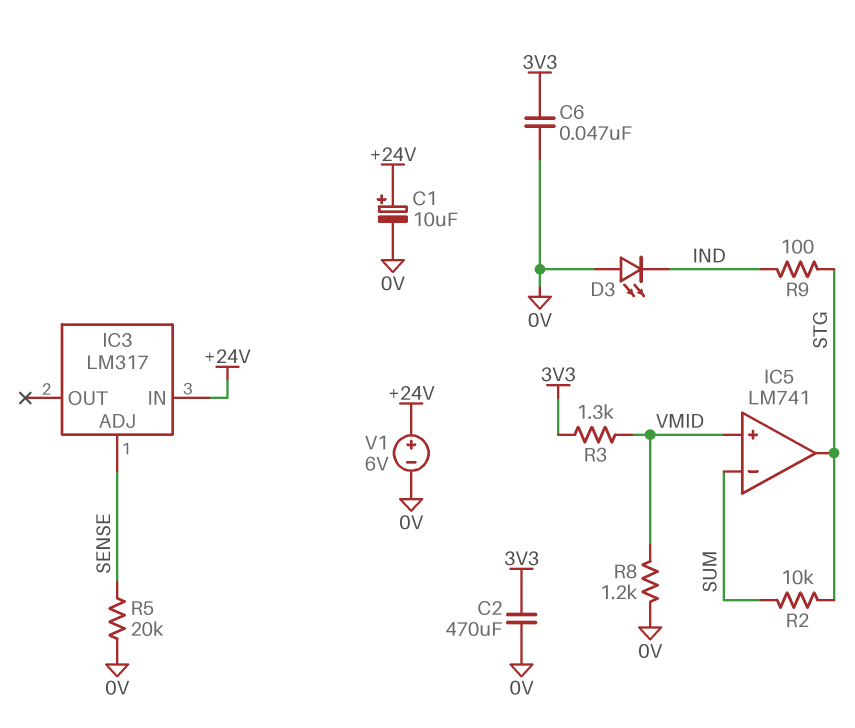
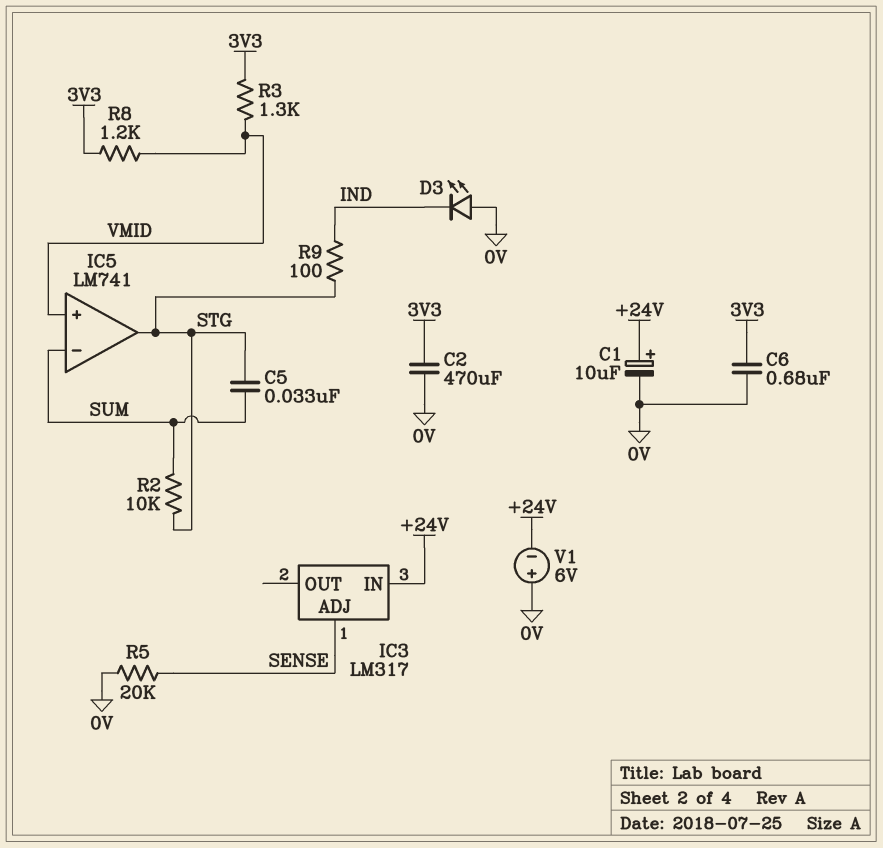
C5: none -> 33nF (STG, SUM)
C6: 47nF (0V, 3V3) -> 680nF (0V, 3V3)
R8: 1.2k (0V, VMID) -> 1.2k (3V3, VMID)
V1: 6V (plus +24V, minus 0V) -> 6V (plus 0V, minus +24V)

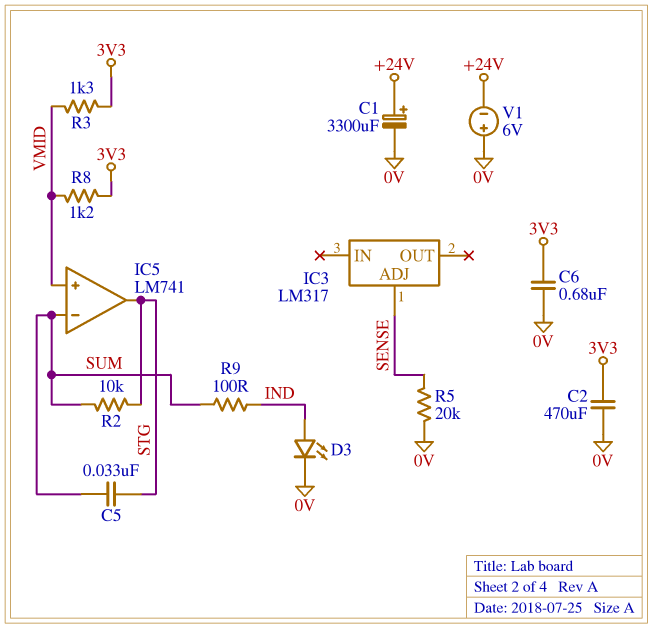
C1: 10uF (plus +24V, minus 0V) -> 3300uF (plus +24V, minus 0V)
D3: LED (A 0V, K IND) -> LED (A IND, K 0V)
IC3 pin IN: +24V -> none
R9: 100 (IND, STG) -> 100 (IND, SUM)

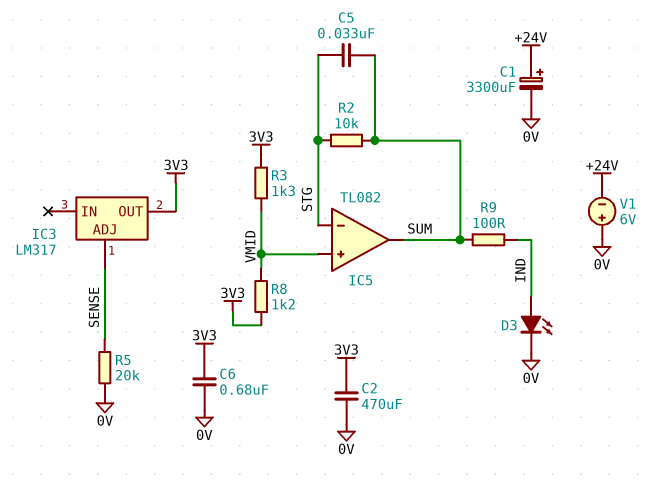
IC3 pin OUT: none -> 3V3
IC5: LM741 -> TL082
IC5 pin in-: SUM -> STG
IC5 pin out: STG -> SUM

